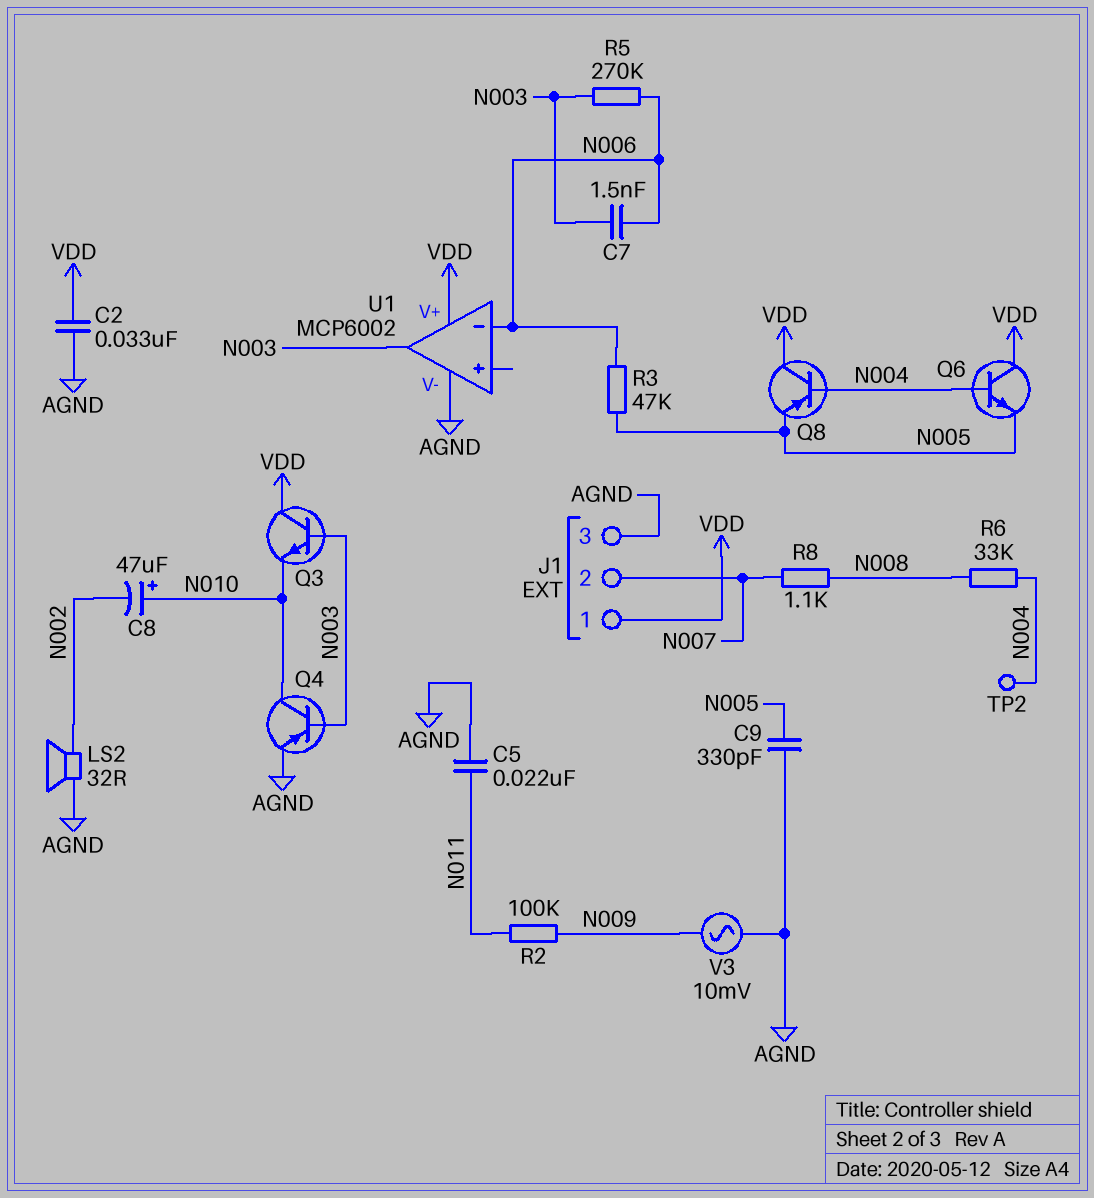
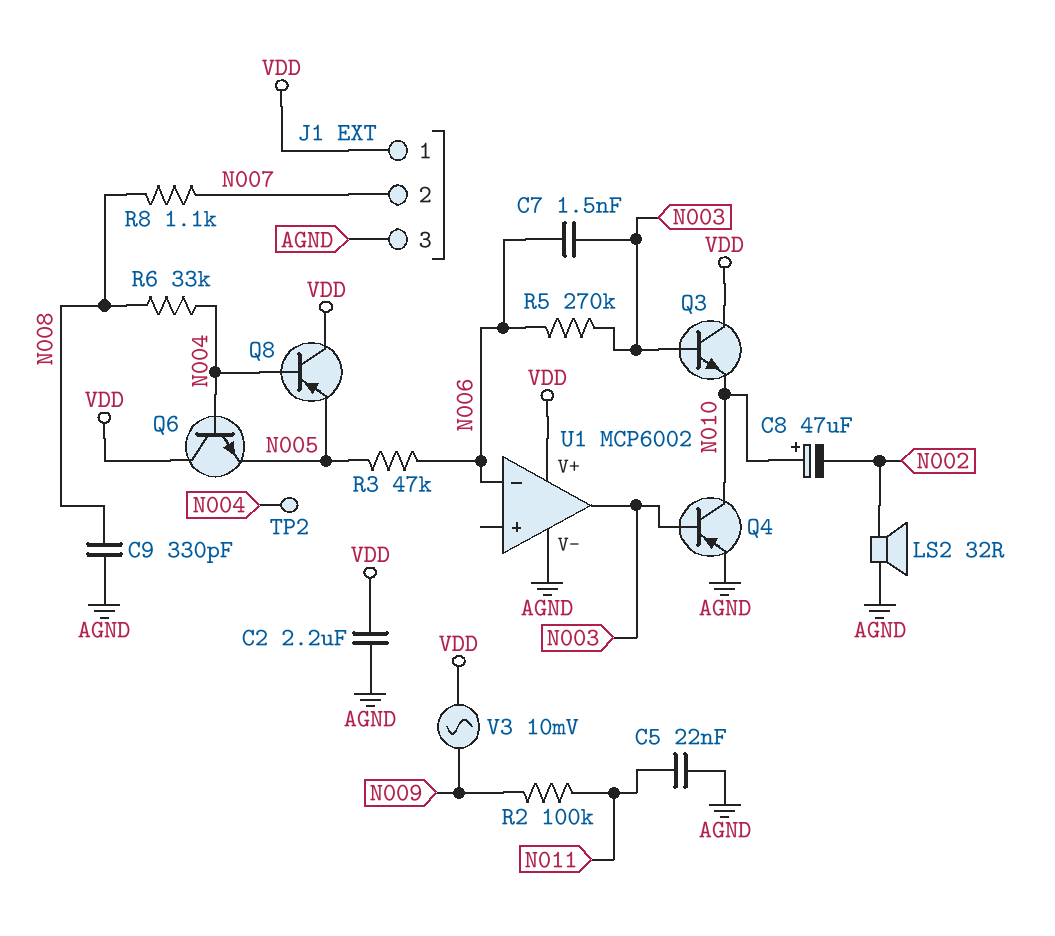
C2: 33nF (AGND, VDD) -> 2.2uF (AGND, VDD)
C9: 330pF (AGND, N005) -> 330pF (AGND, N008)
V3: AC 10mV (AGND, N009) -> AC 10mV (N009, VDD)

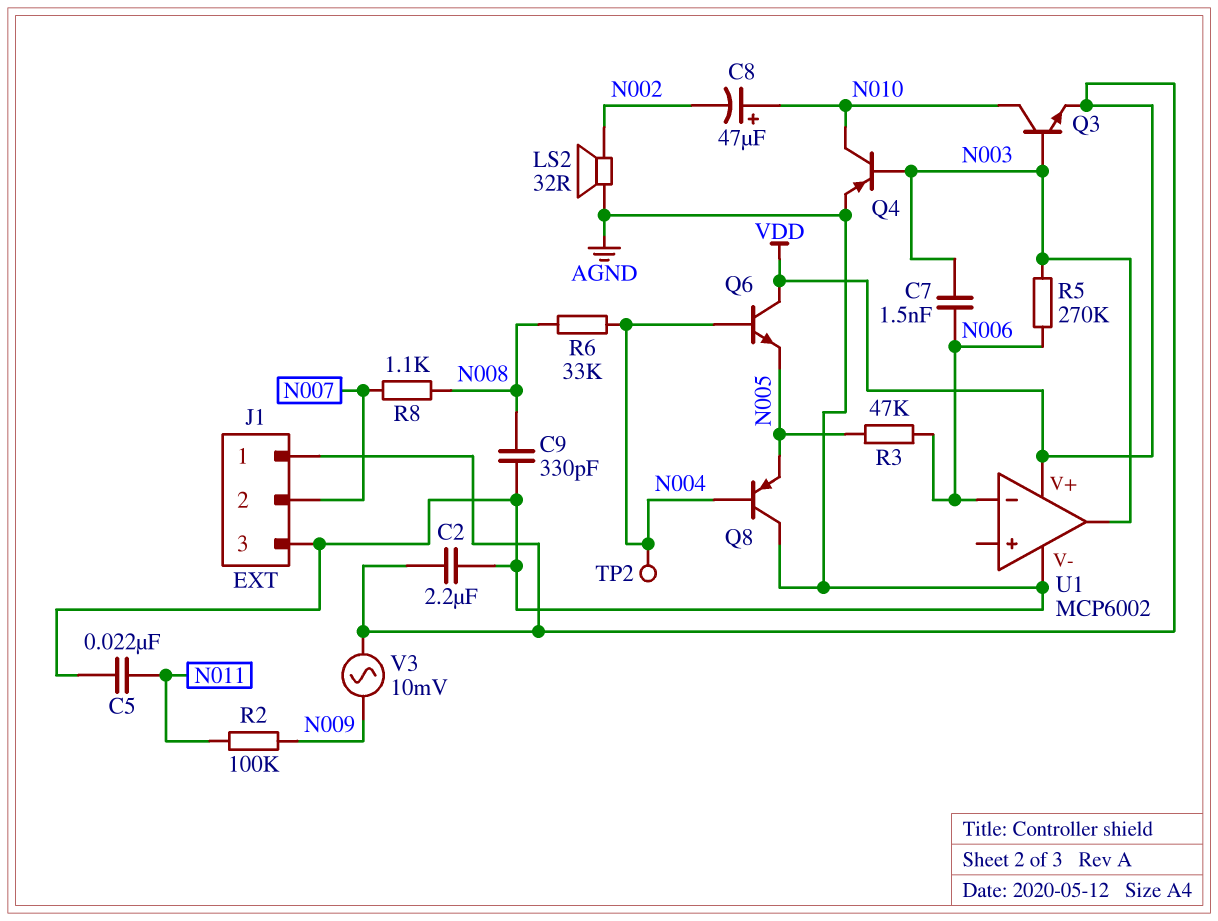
Q3: NPN (B N003, C VDD, E N010) -> NPN (B N003, C N010, E VDD)
Q8: PNP (B N004, C VDD, E N005) -> PNP (B N004, C AGND, E N005)

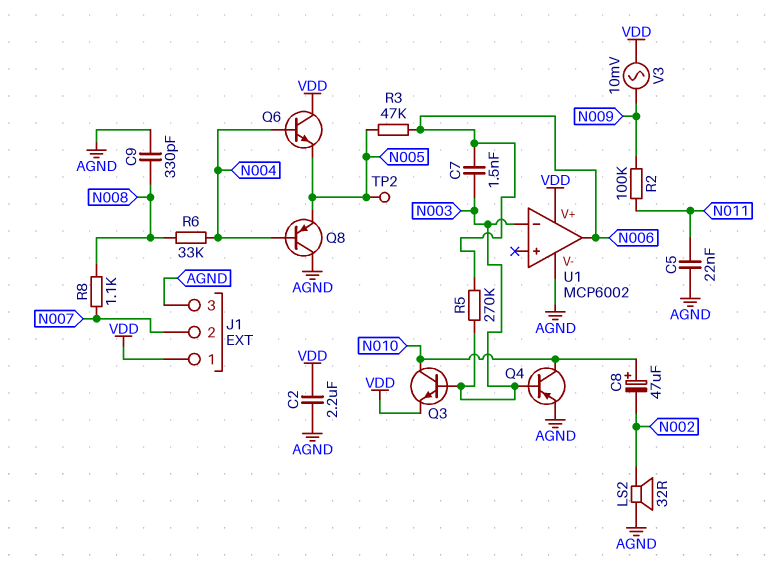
TP2: test point (N004) -> test point (N005)
U1 pin in-: N006 -> N003
U1 pin out: N003 -> N006

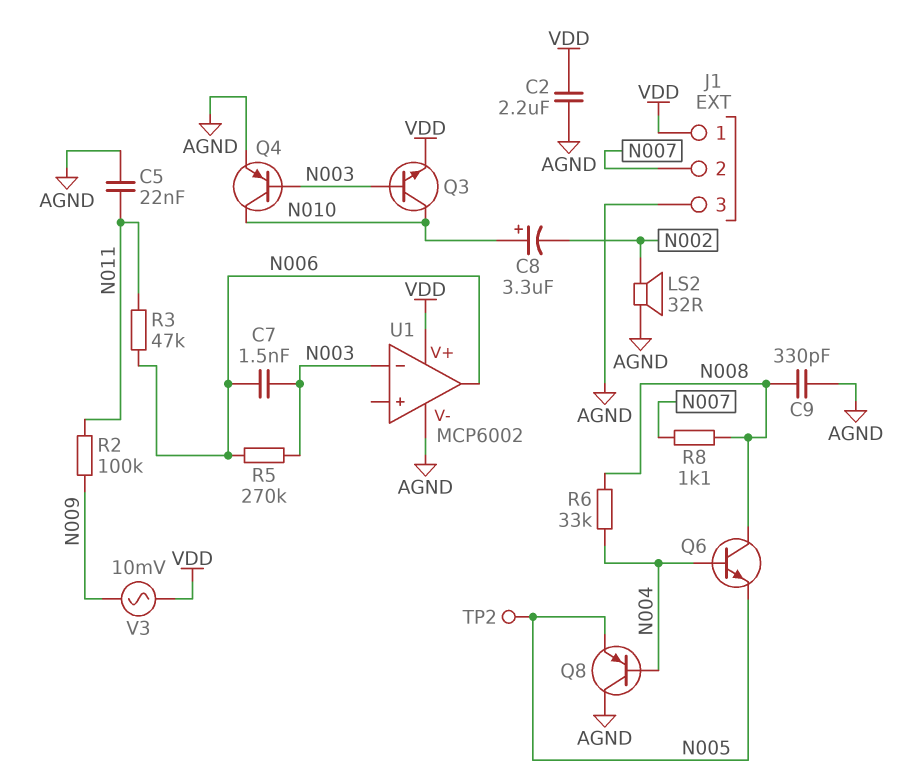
C8: 47uF (plus N010, minus N002) -> 3.3uF (plus N010, minus N002)
Q6: NPN (B N004, C VDD, E N005) -> NPN (B N004, C N008, E N005)
R3: 47k (N005, N006) -> 47k (N006, N011)

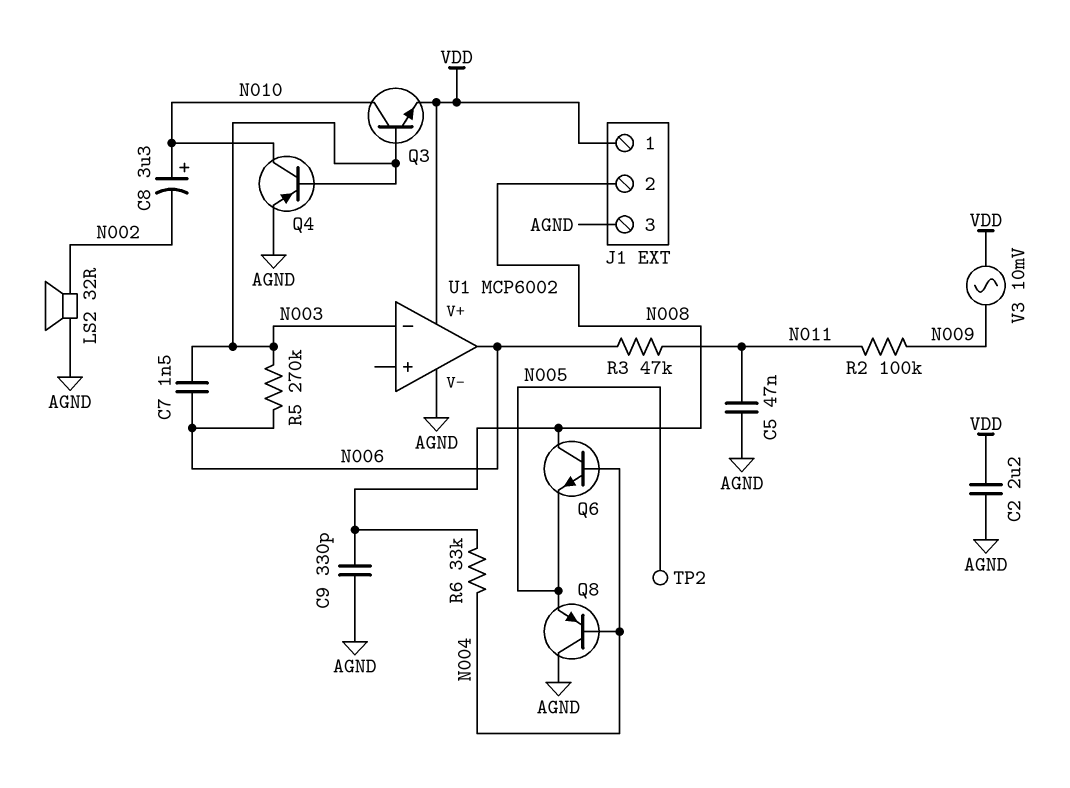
C5: 22nF (AGND, N011) -> 47nF (AGND, N011)
J1 pin 2: N007 -> N008
R8: 1.1k (N007, N008) -> none

